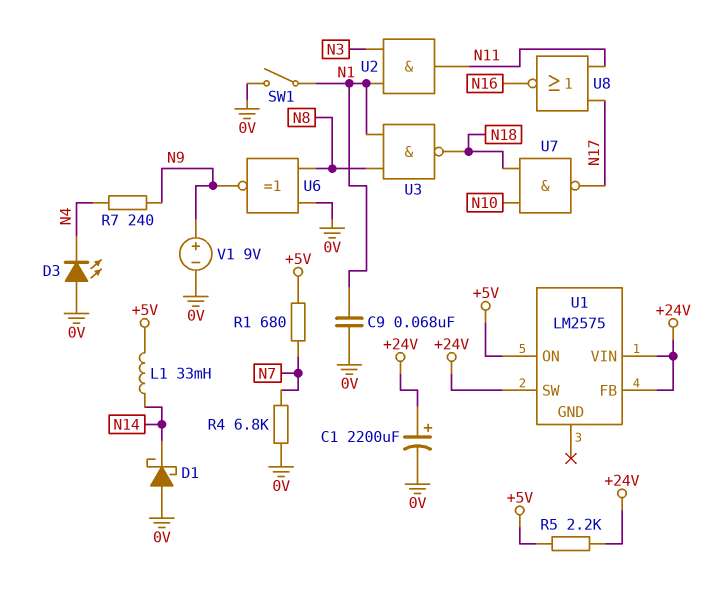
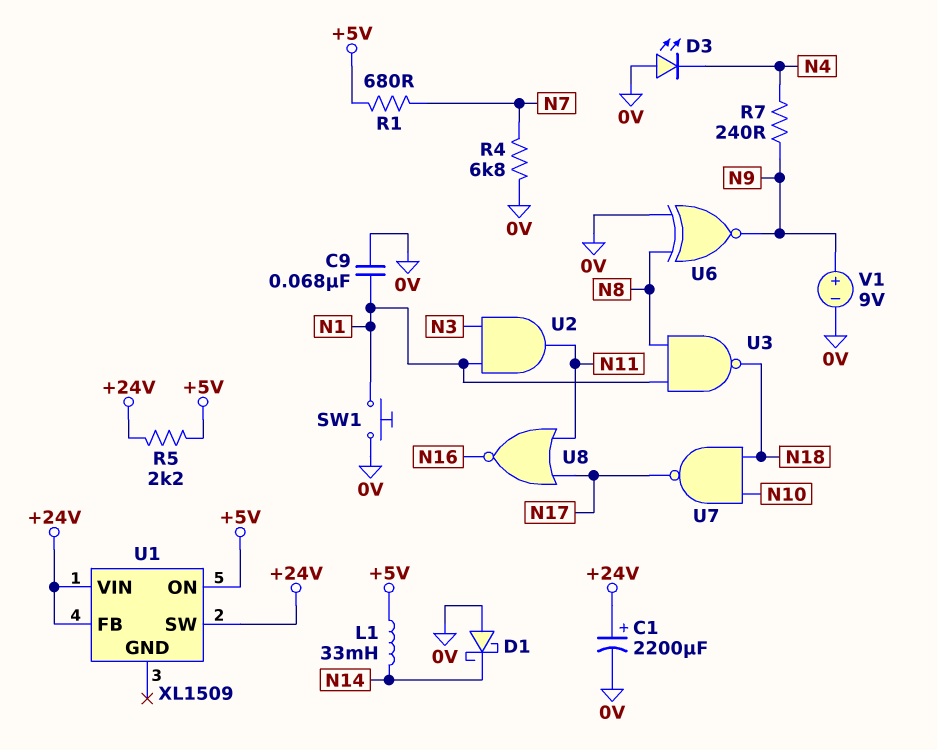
SW1: switch (0V, N1) -> button (0V, N1)
U1: LM2575 -> XL1509

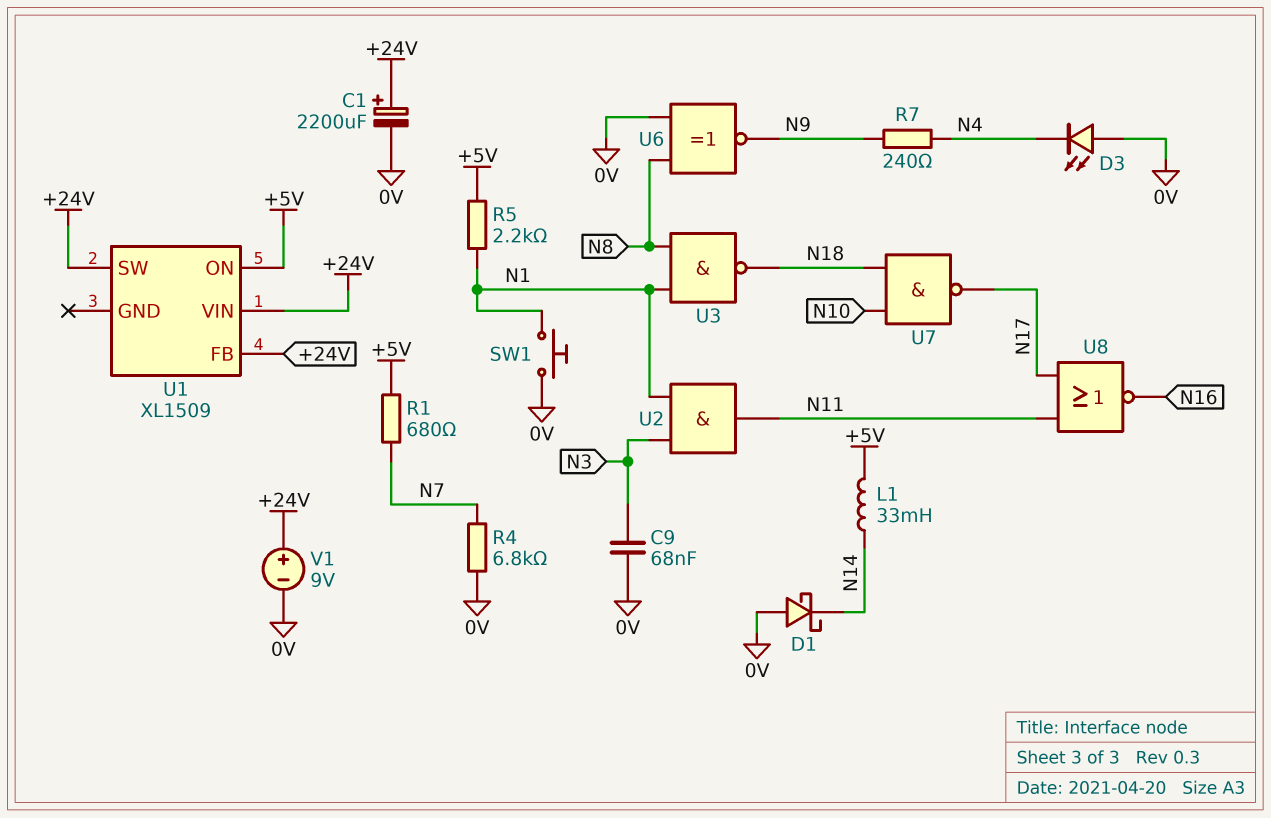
C9: 68nF (0V, N1) -> 68nF (0V, N3)
R5: 2.2k (+5V, +24V) -> 2.2k (+5V, N1)
V1: 9V (plus N9, minus 0V) -> 9V (plus +24V, minus 0V)

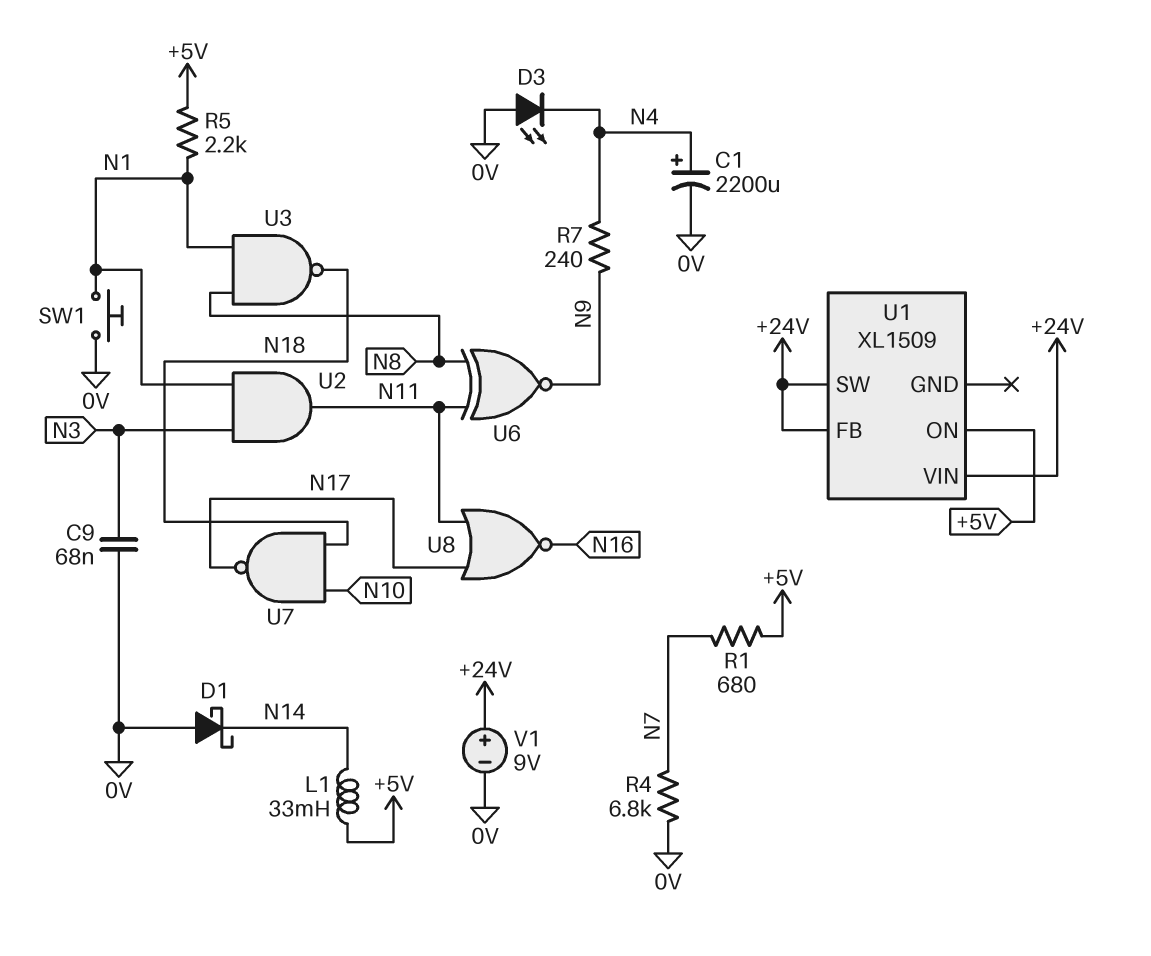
C1: 2200uF (plus +24V, minus 0V) -> 2200uF (plus N4, minus 0V)
U6: XNOR (in 0V, in N8, out N9) -> XNOR (in N8, in N11, out N9)

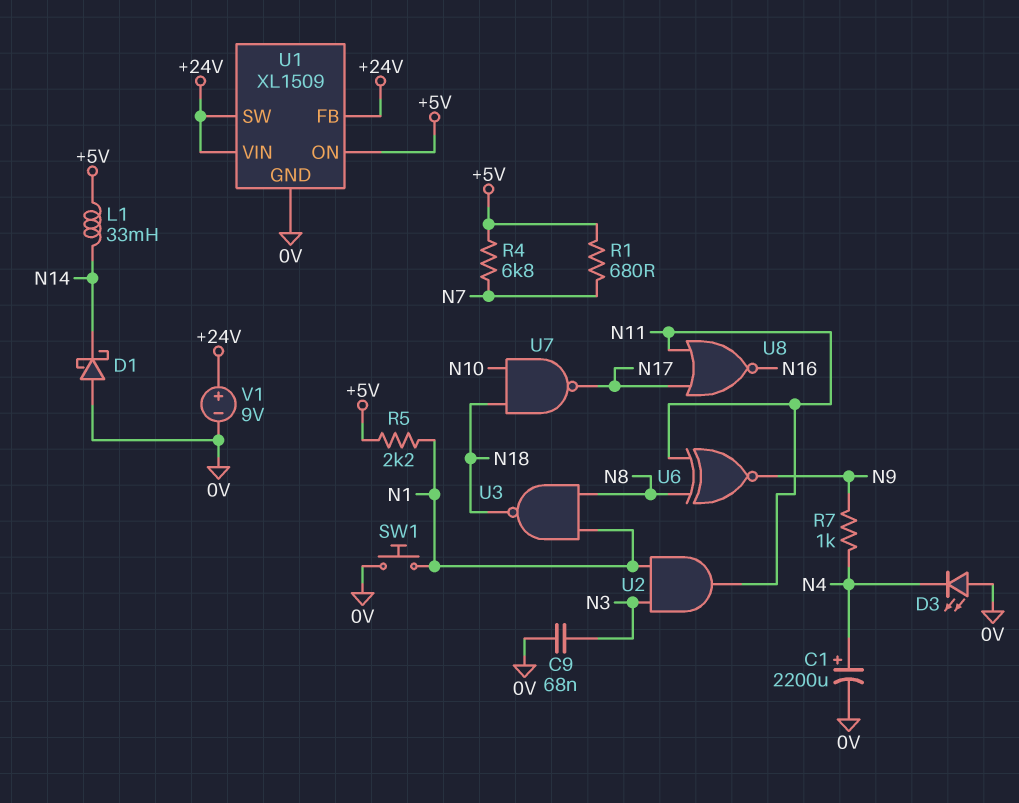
R4: 6.8k (0V, N7) -> 6.8k (+5V, N7)
R7: 240 (N4, N9) -> 1k (N4, N9)
U1 pin GND: none -> 0V

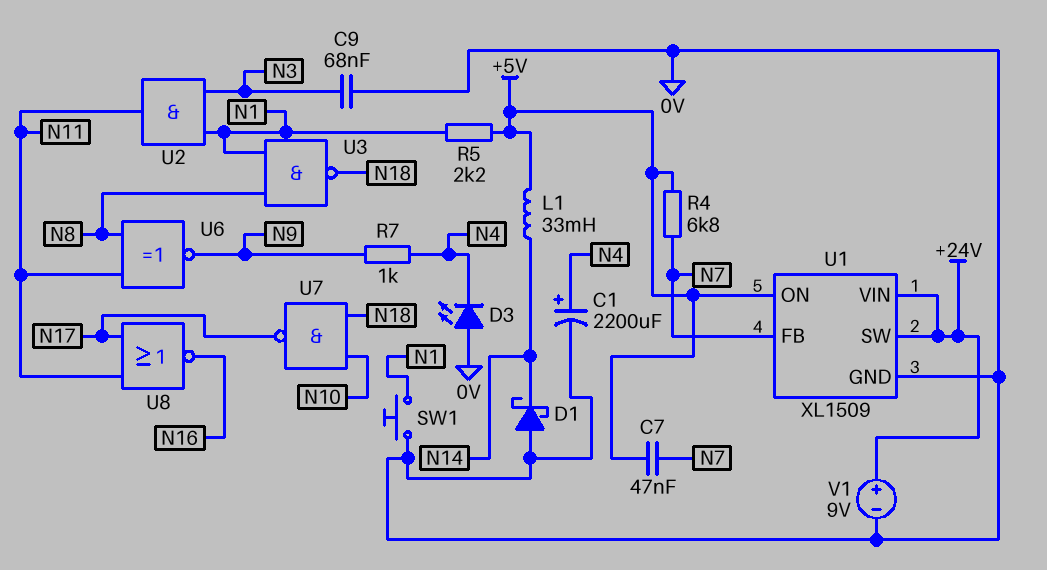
C7: none -> 47nF (+5V, N7)
R1: 680 (+5V, N7) -> none
U1 pin FB: +24V -> N7

